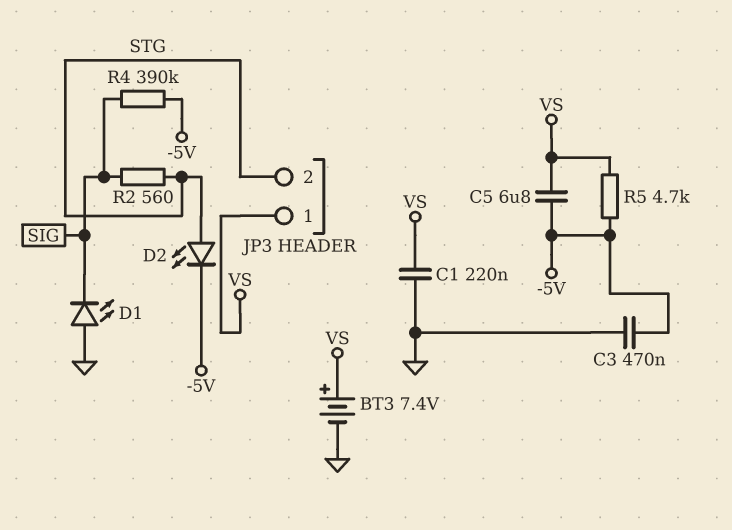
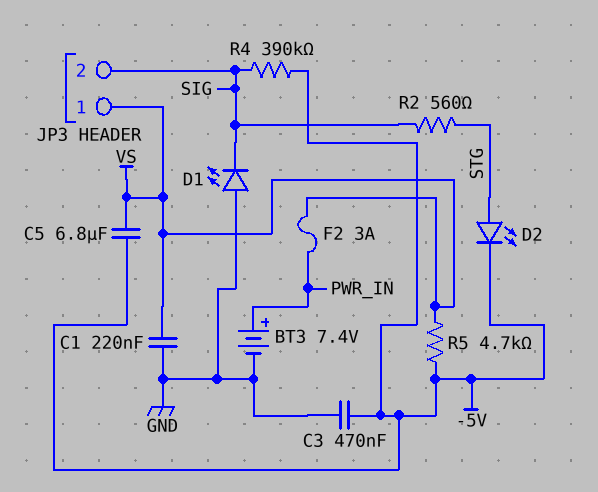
BT3: 7.4V (plus VS, minus GND) -> 7.4V (plus PWR_IN, minus GND)
F2: none -> 3A (PWR_IN, VS)
JP3 pin 2: STG -> SIG

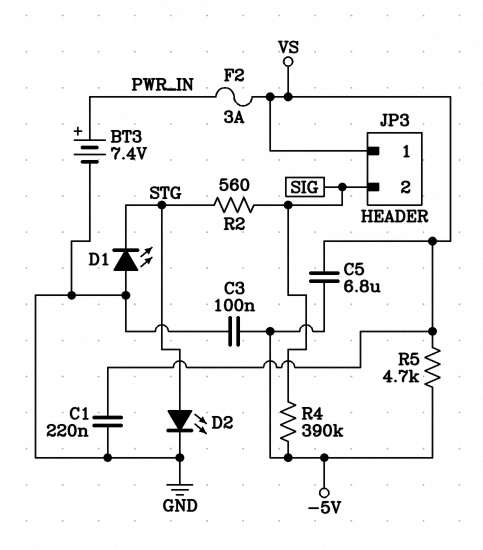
C3: 470nF (-5V, GND) -> 100nF (-5V, GND)
D1: LED (A GND, K SIG) -> LED (A GND, K STG)
D2: LED (A STG, K -5V) -> LED (A STG, K GND)

